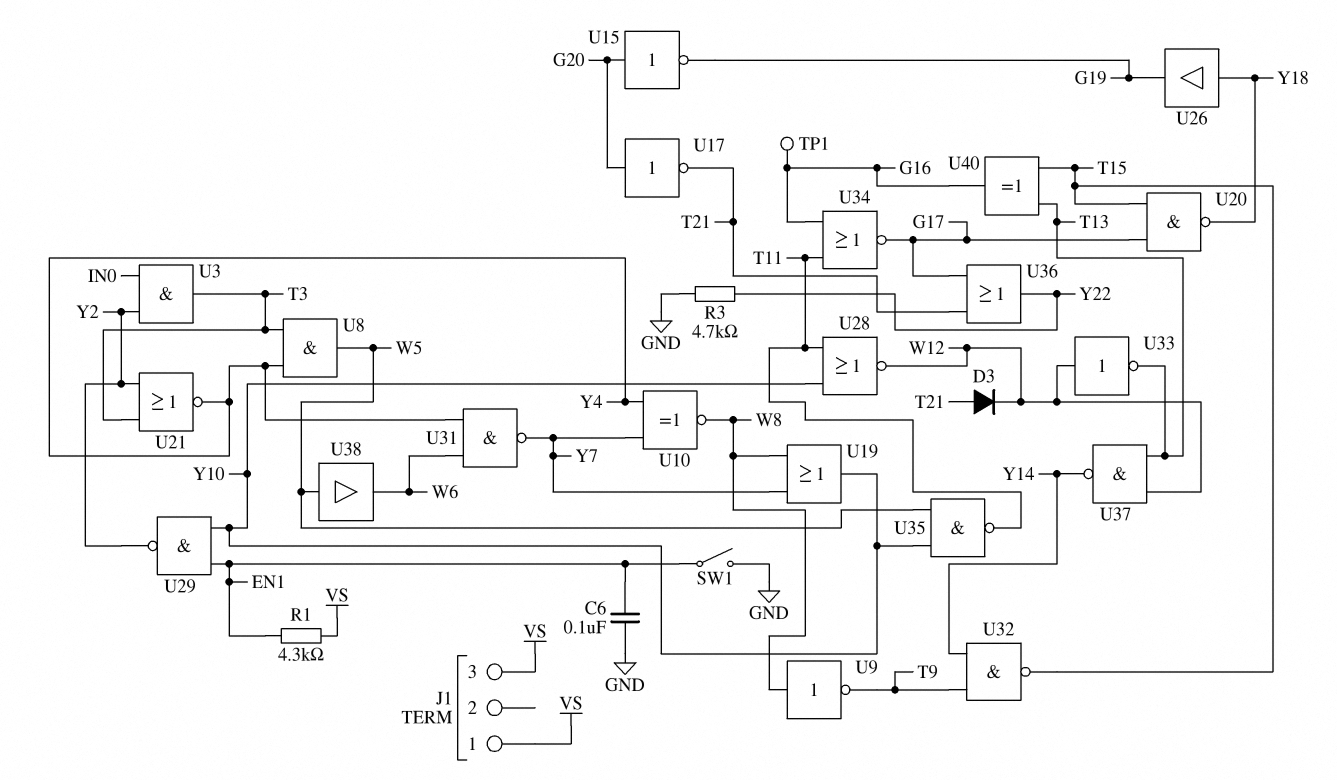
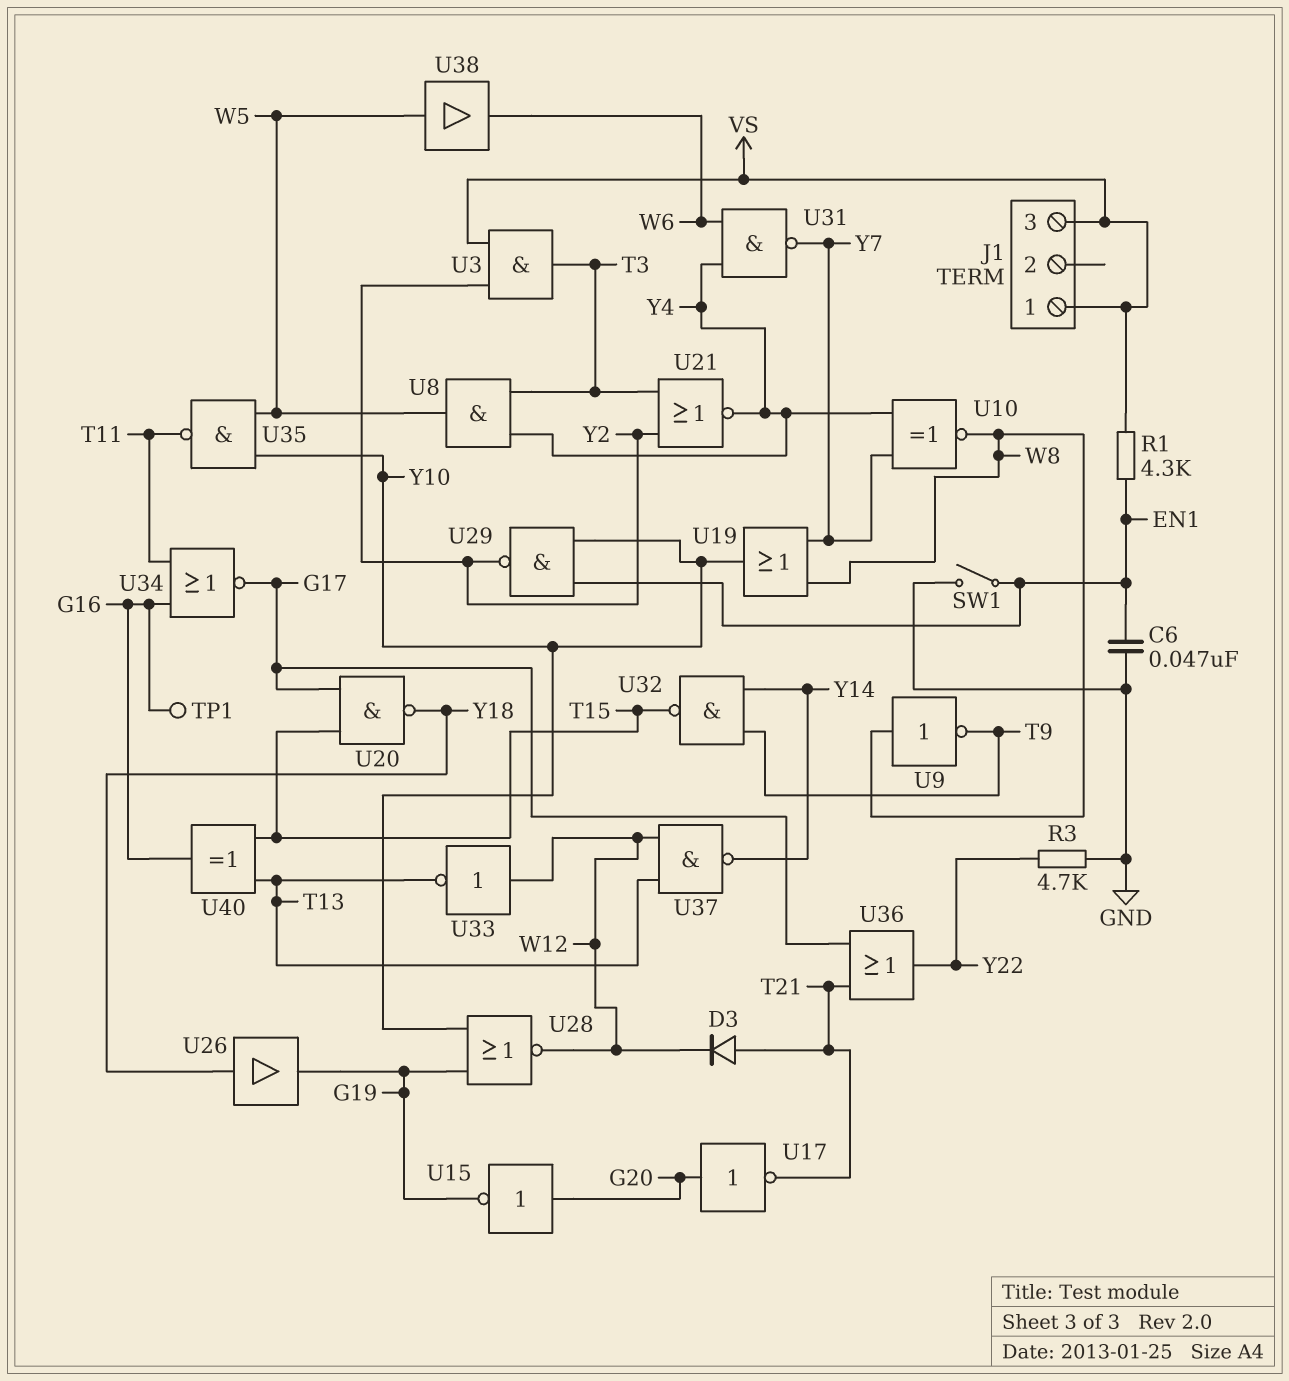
C6: 100nF (EN1, GND) -> 47nF (EN1, GND)
U3: AND (in IN0, in Y2, out T3) -> AND (in VS, in Y2, out T3)
U28: NOR (in T11, in Y10, out W12) -> NOR (in G19, in Y10, out W12)

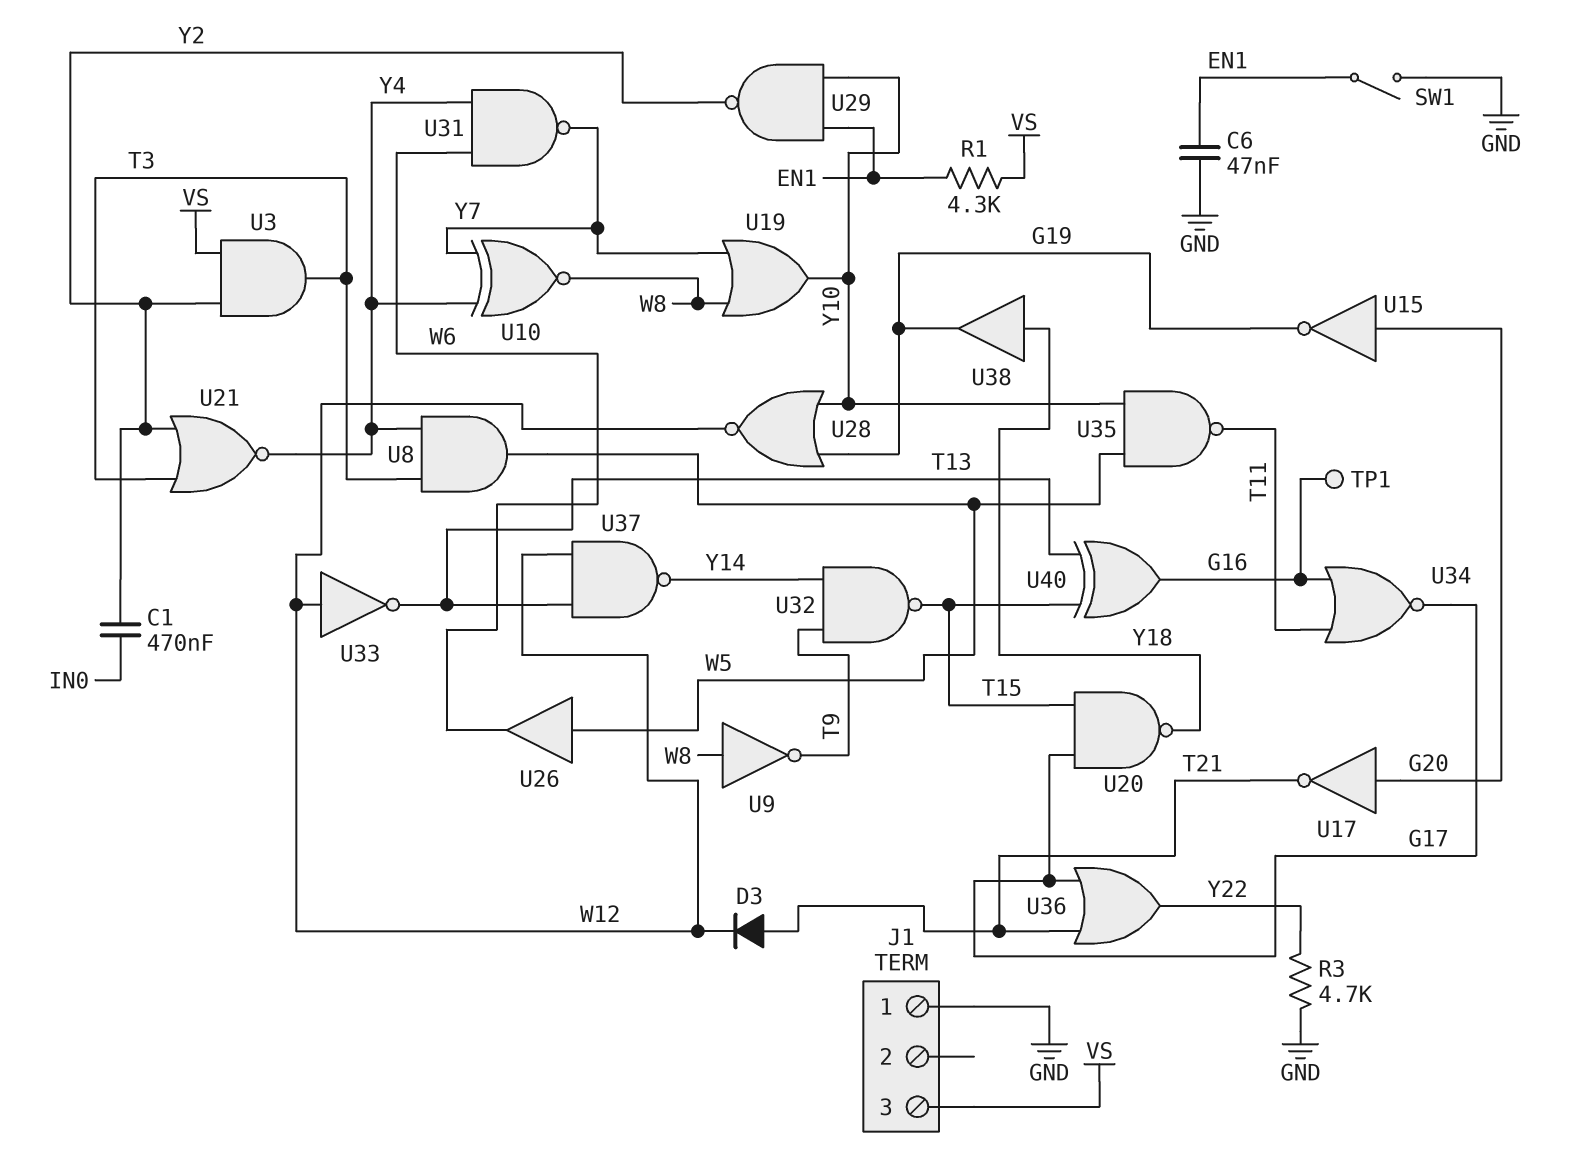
C1: none -> 470nF (IN0, Y2)
J1 pin 1: VS -> GND
U26: buffer (in Y18, out G19) -> buffer (in W5, out W6)
U38: buffer (in W5, out W6) -> buffer (in Y18, out G19)

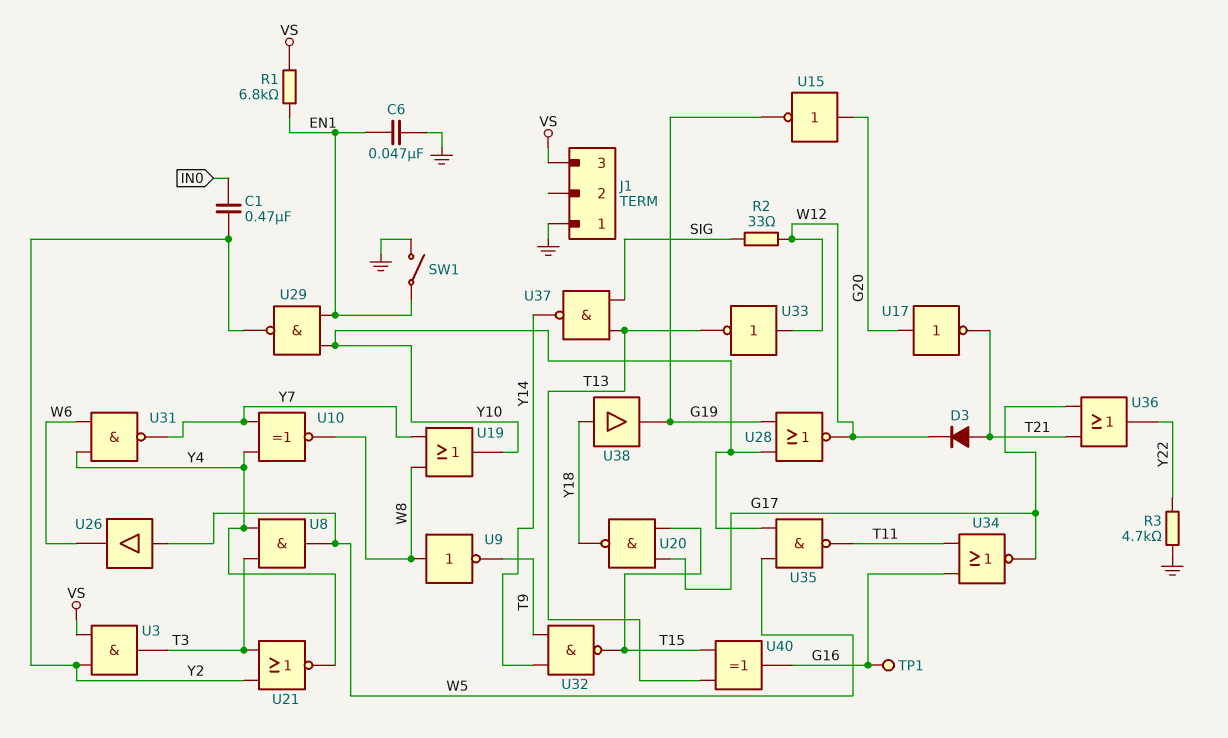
R1: 4.3k (EN1, VS) -> 6.8k (EN1, VS)
R2: none -> 33 (SIG, W12)
U37: NAND (in T13, in W12, out Y14) -> NAND (in SIG, in T13, out Y14)

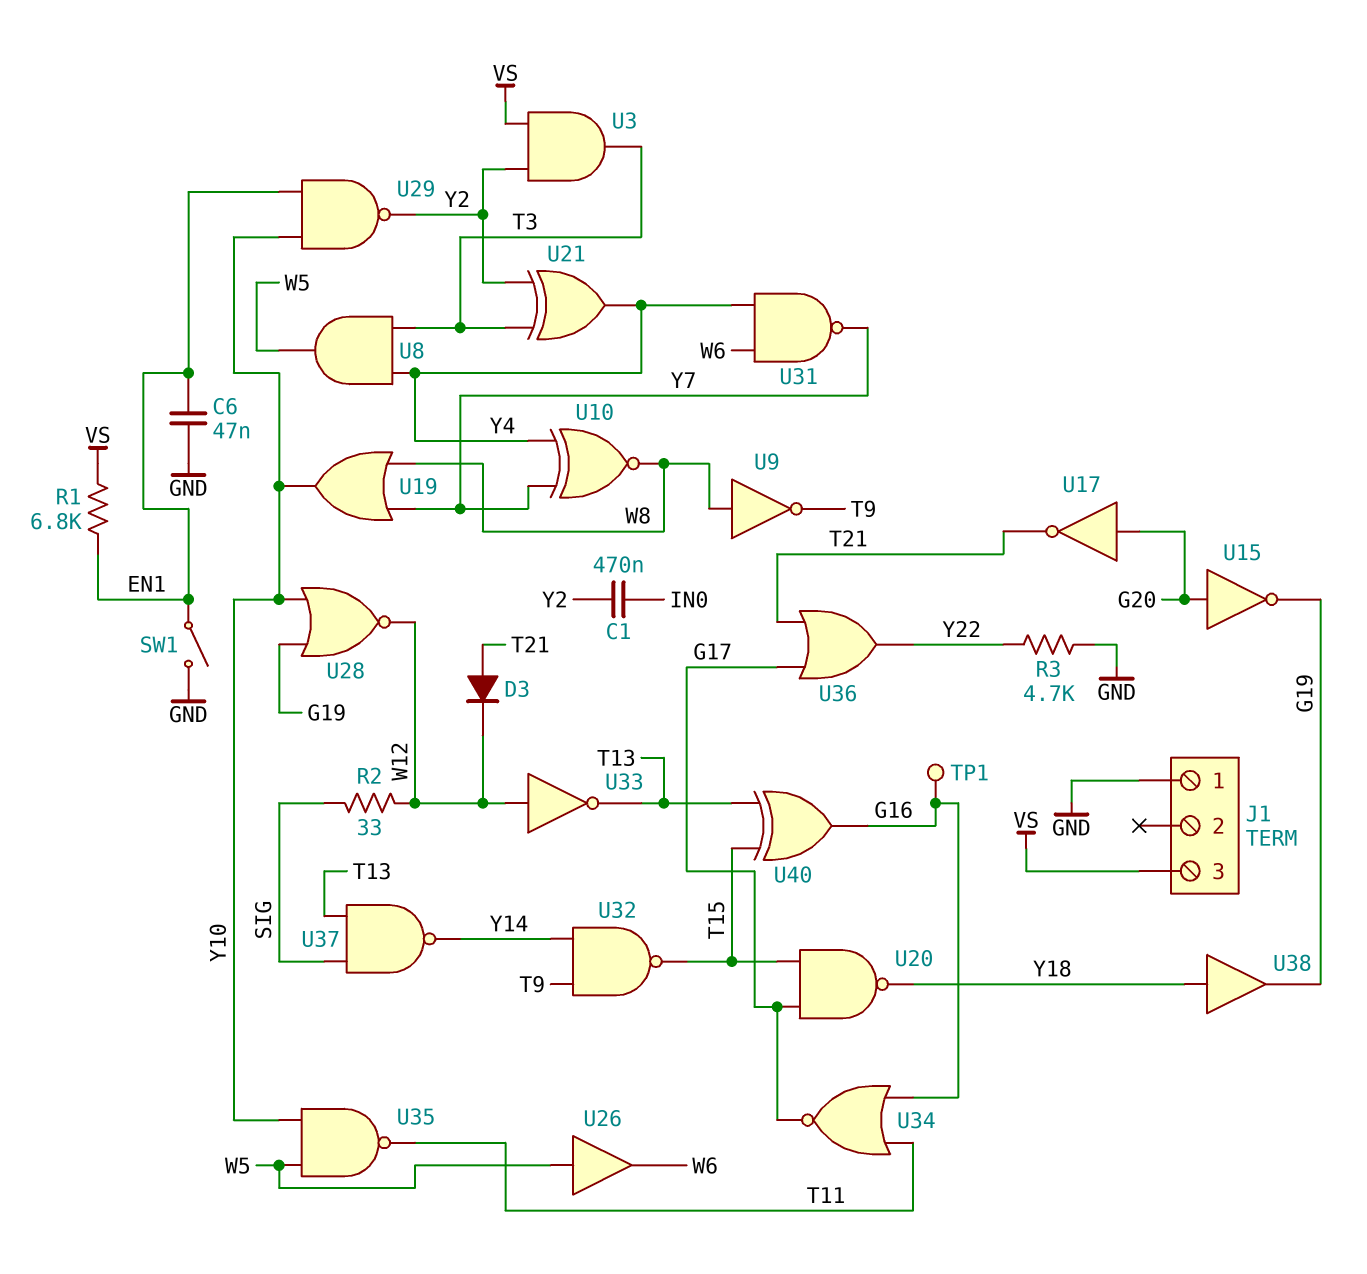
U21: NOR (in T3, in Y2, out Y4) -> XOR (in T3, in Y2, out Y4)

